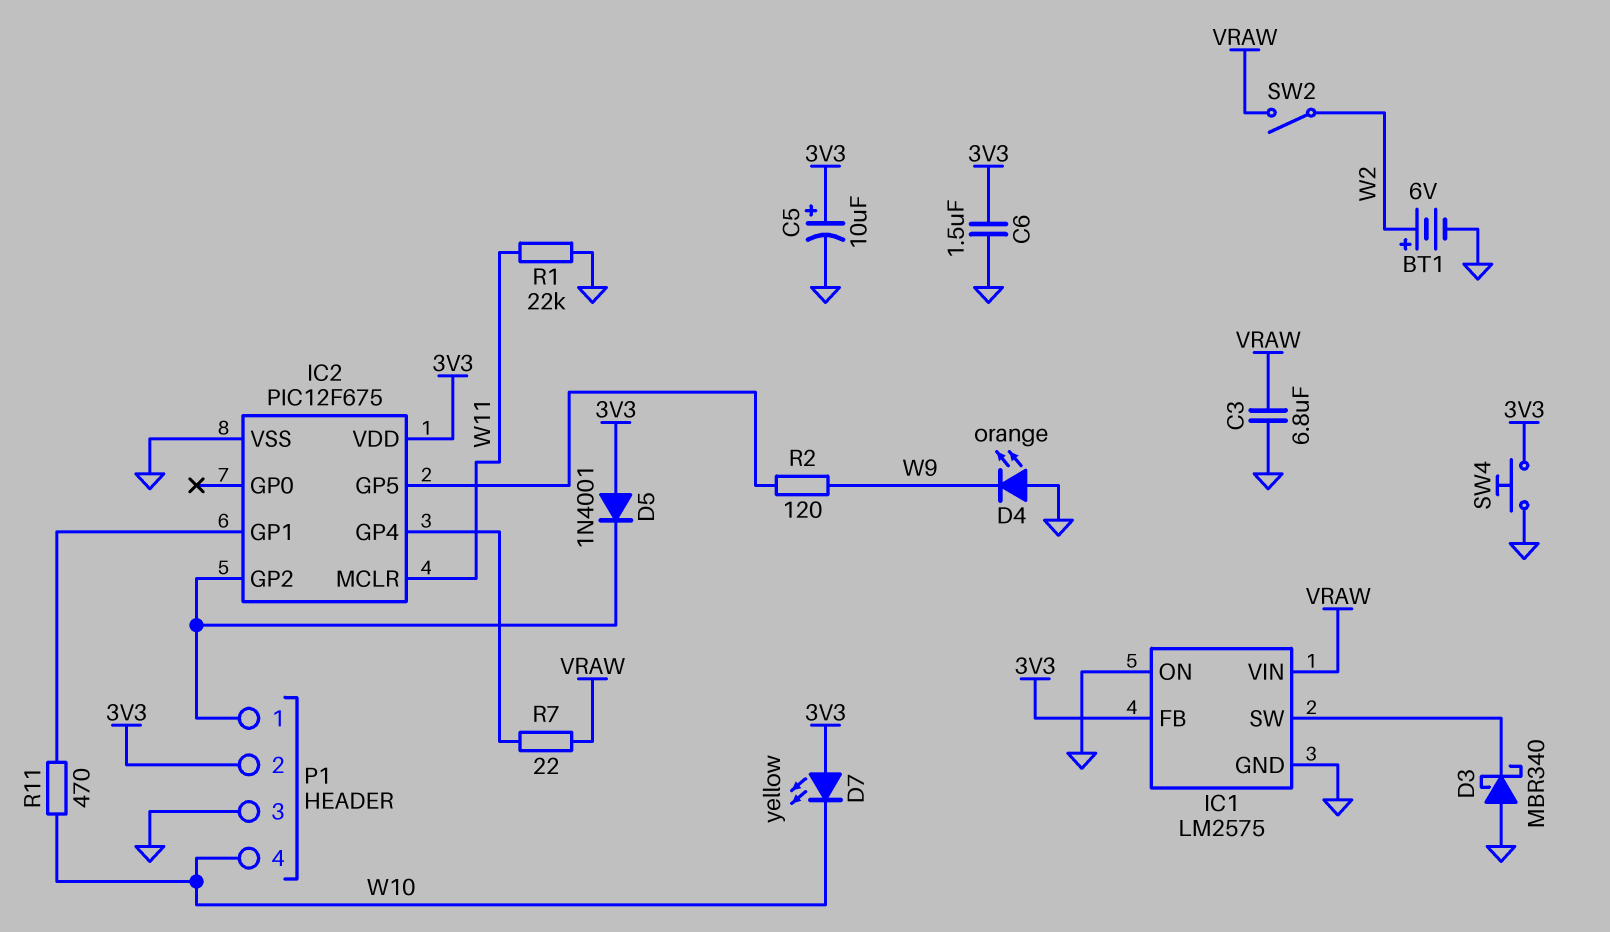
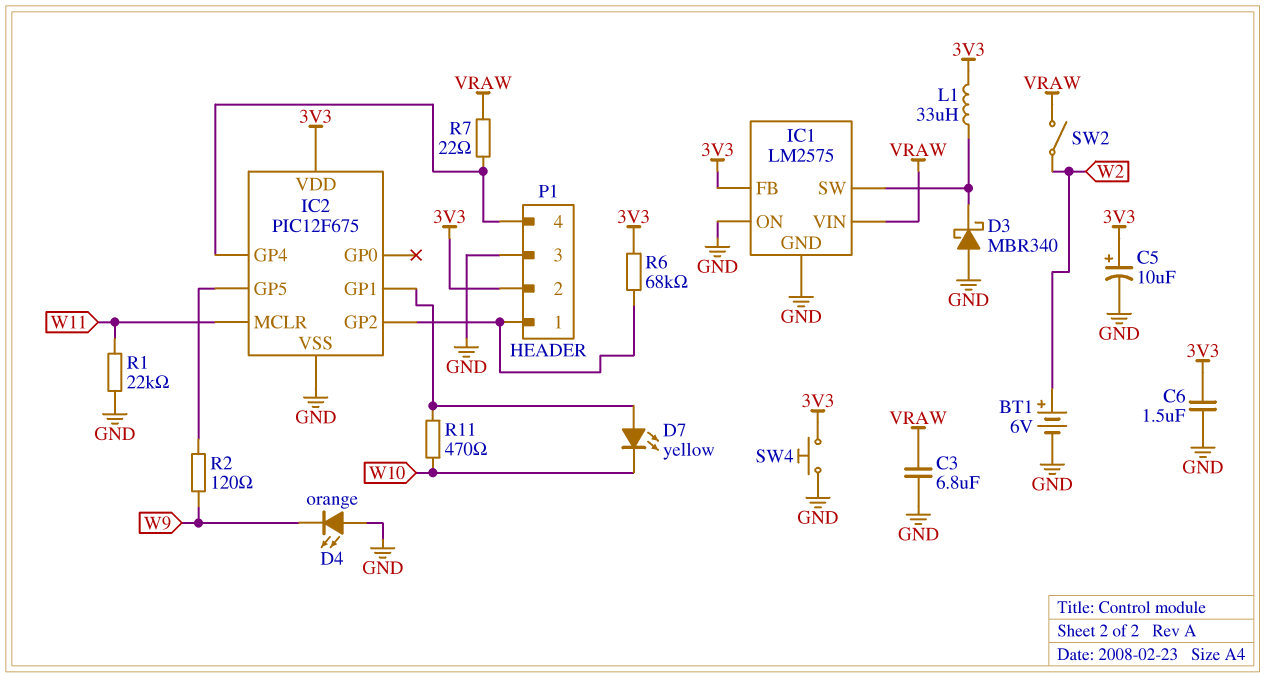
D5: diode 1N4001 (A 3V3, K IC2/GP2) -> none
D7: LED yellow (A 3V3, K W10) -> LED yellow (A IC2/GP1, K W10)
L1: none -> 33uH (3V3, IC1/SW)
P1 pin 4: W10 -> IC2/GP4
R6: none -> 68k (3V3, IC2/GP2)

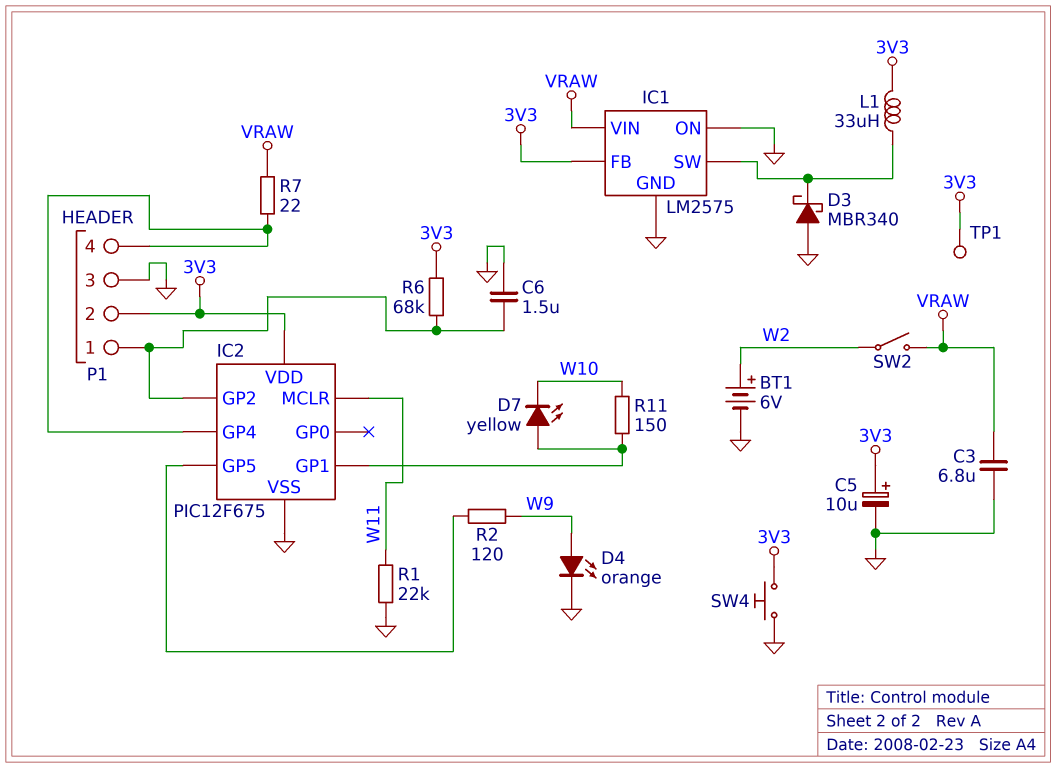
C6: 1.5uF (3V3, GND) -> 1.5uF (GND, IC2/GP2)
D4: LED orange (A GND, K W9) -> LED orange (A W9, K GND)
R11: 470 (IC2/GP1, W10) -> 150 (IC2/GP1, W10)
TP1: none -> test point (3V3)

